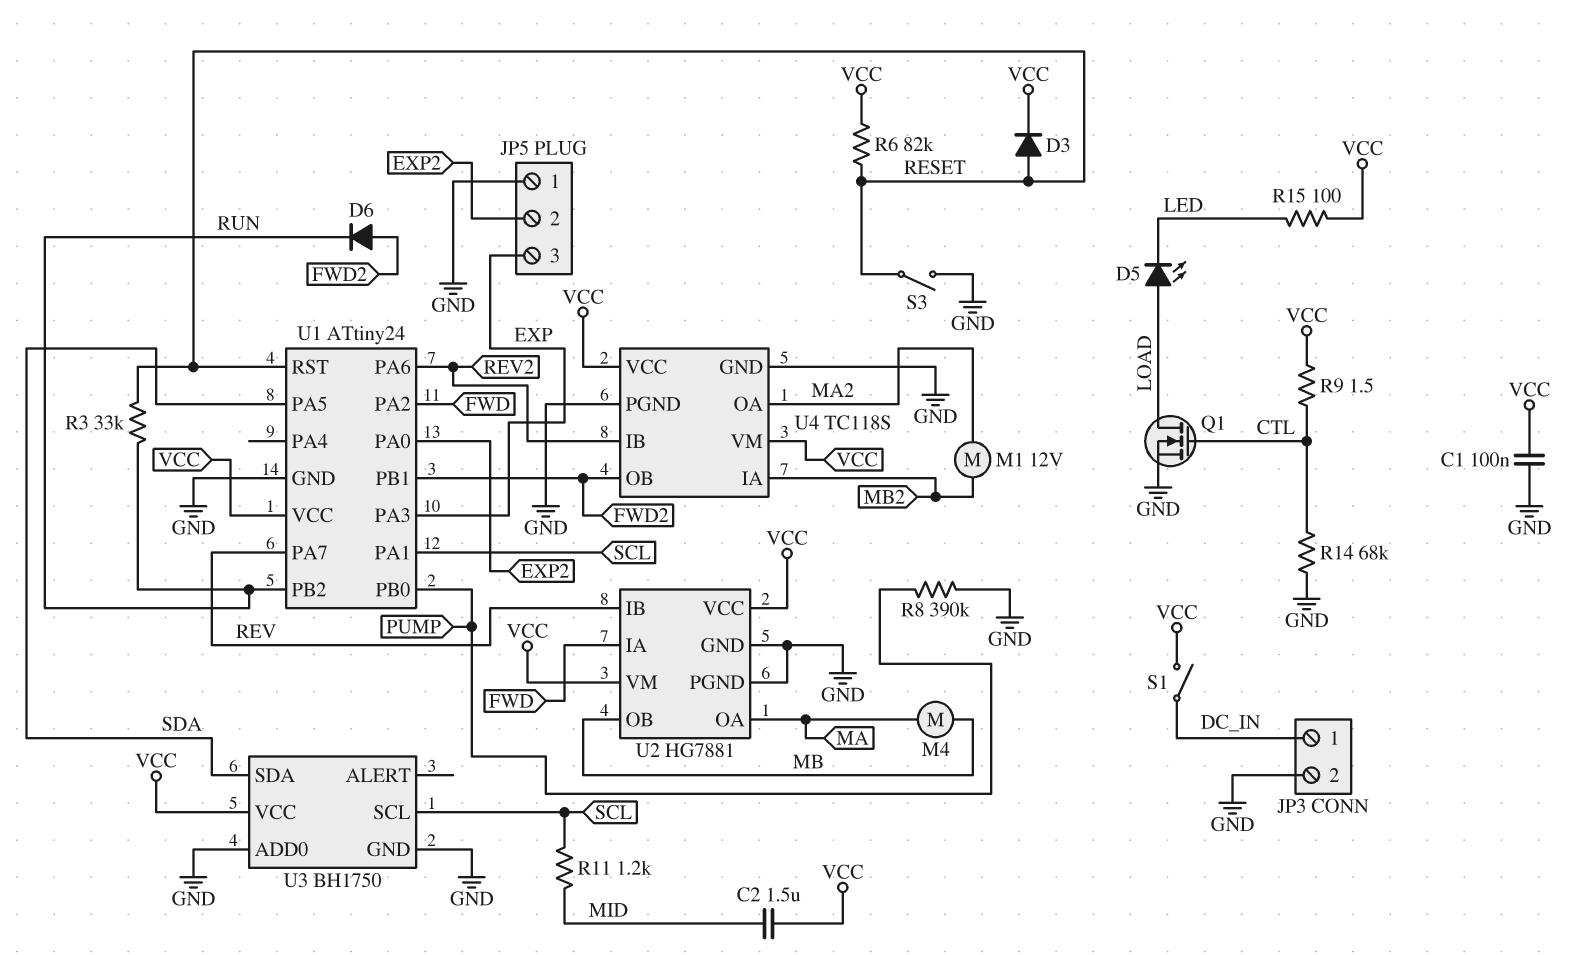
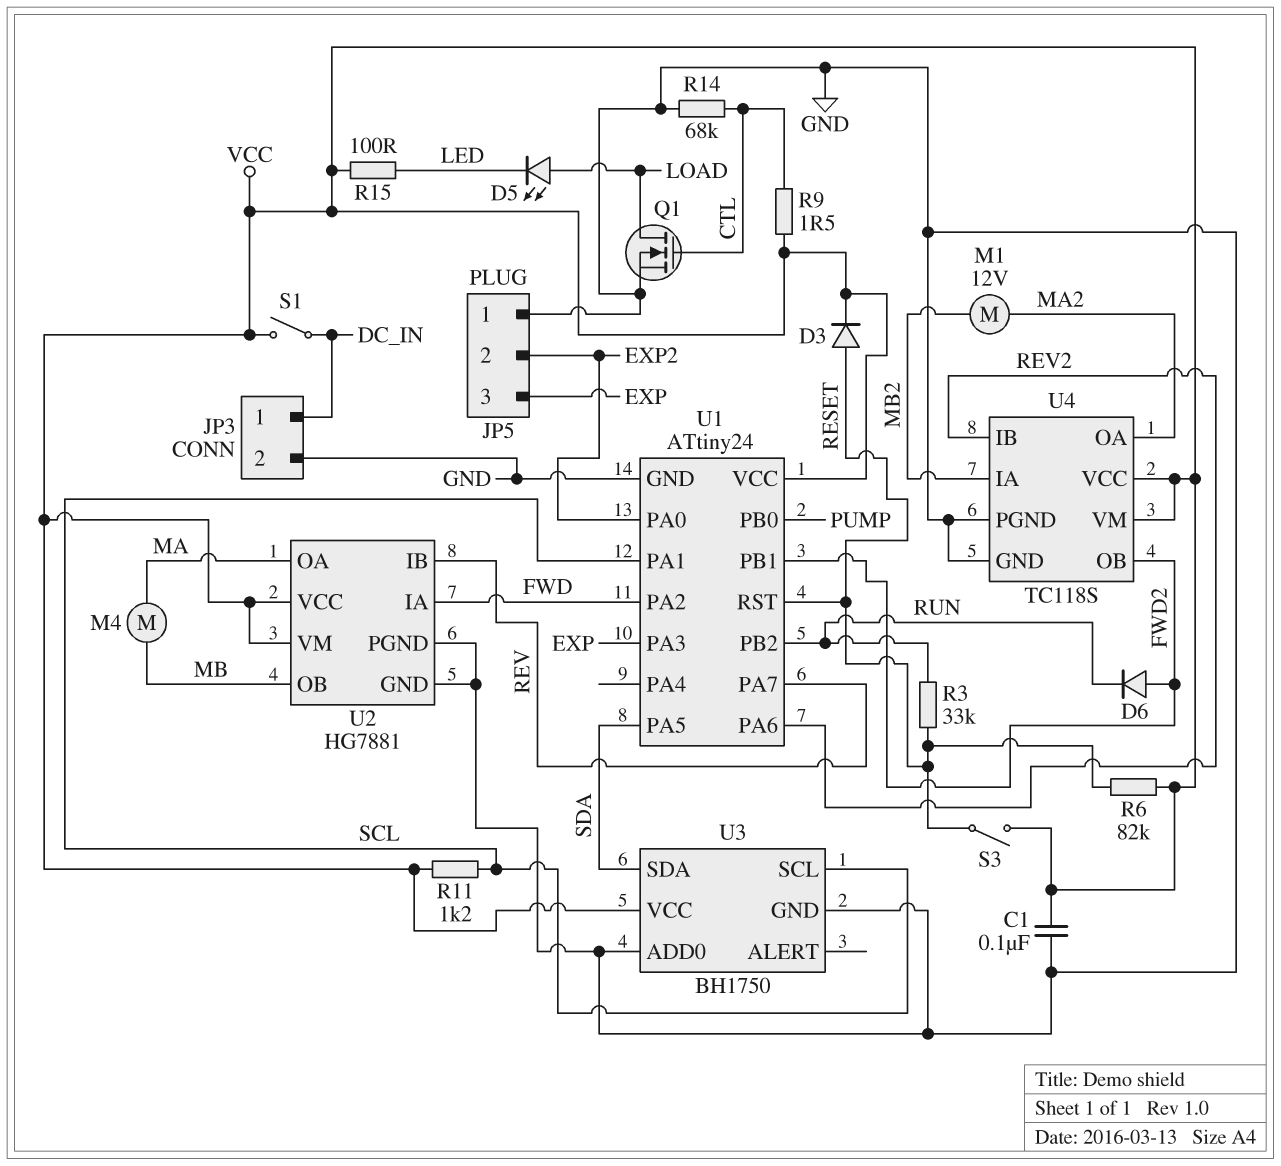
C2: 1.5uF (MID, VCC) -> none
R8: 390k (GND, PUMP) -> none
R11: 1.2k (MID, SCL) -> 1.2k (SCL, VCC)
S3: switch (GND, RESET) -> switch (RESET, VCC)

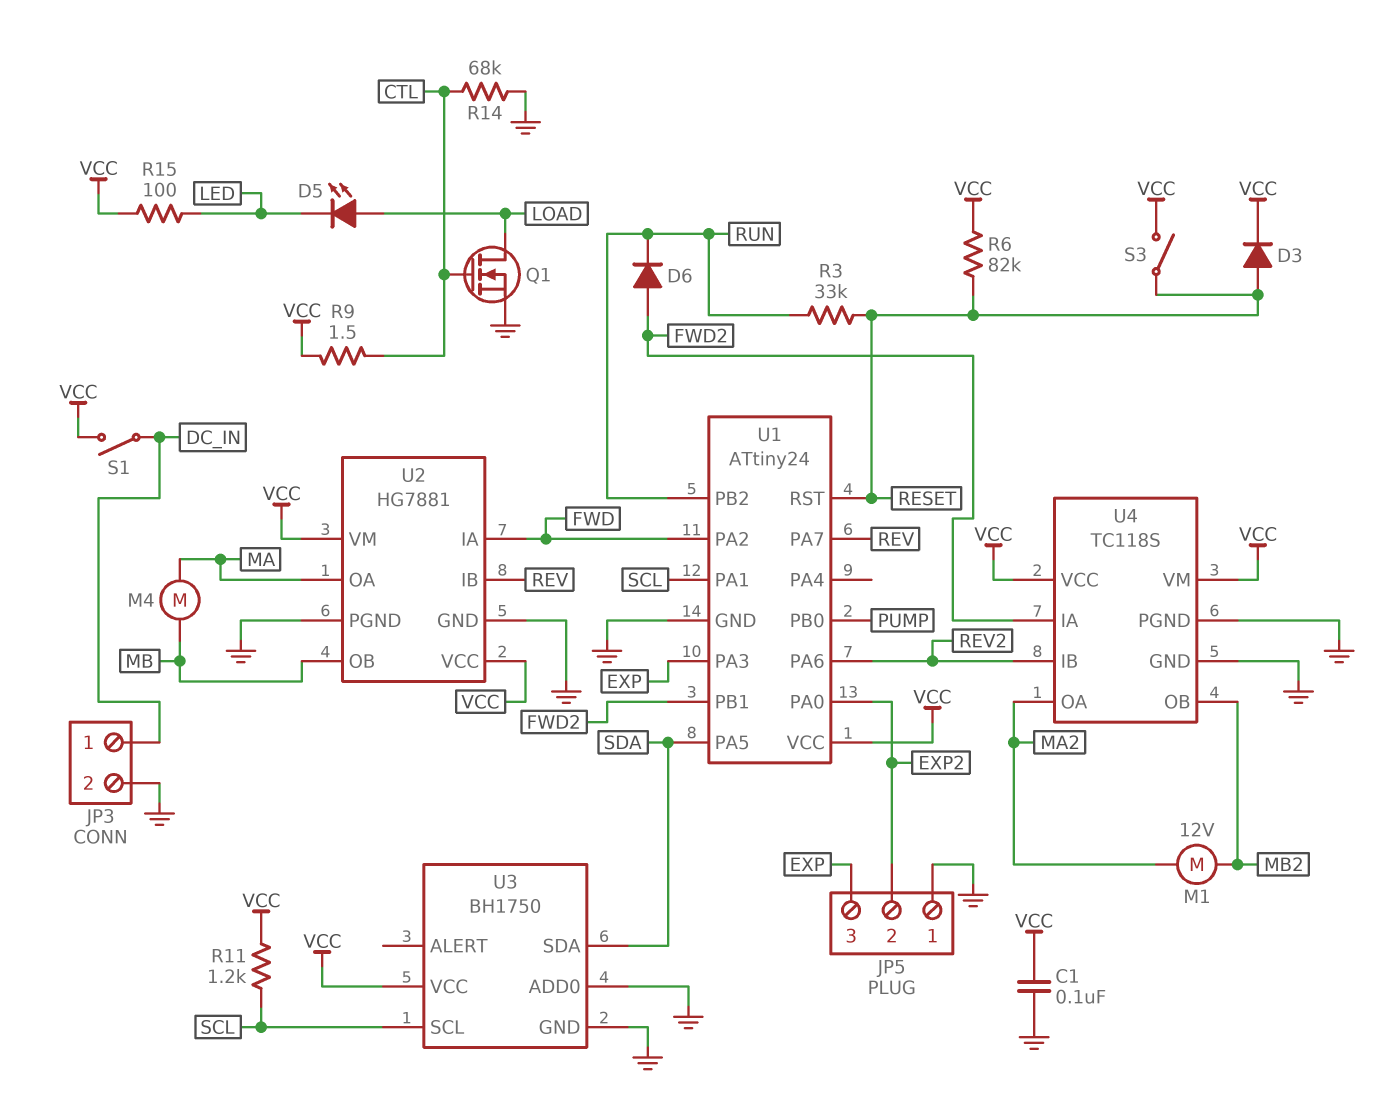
U4 pin IA: MB2 -> FWD2
U4 pin OB: FWD2 -> MB2

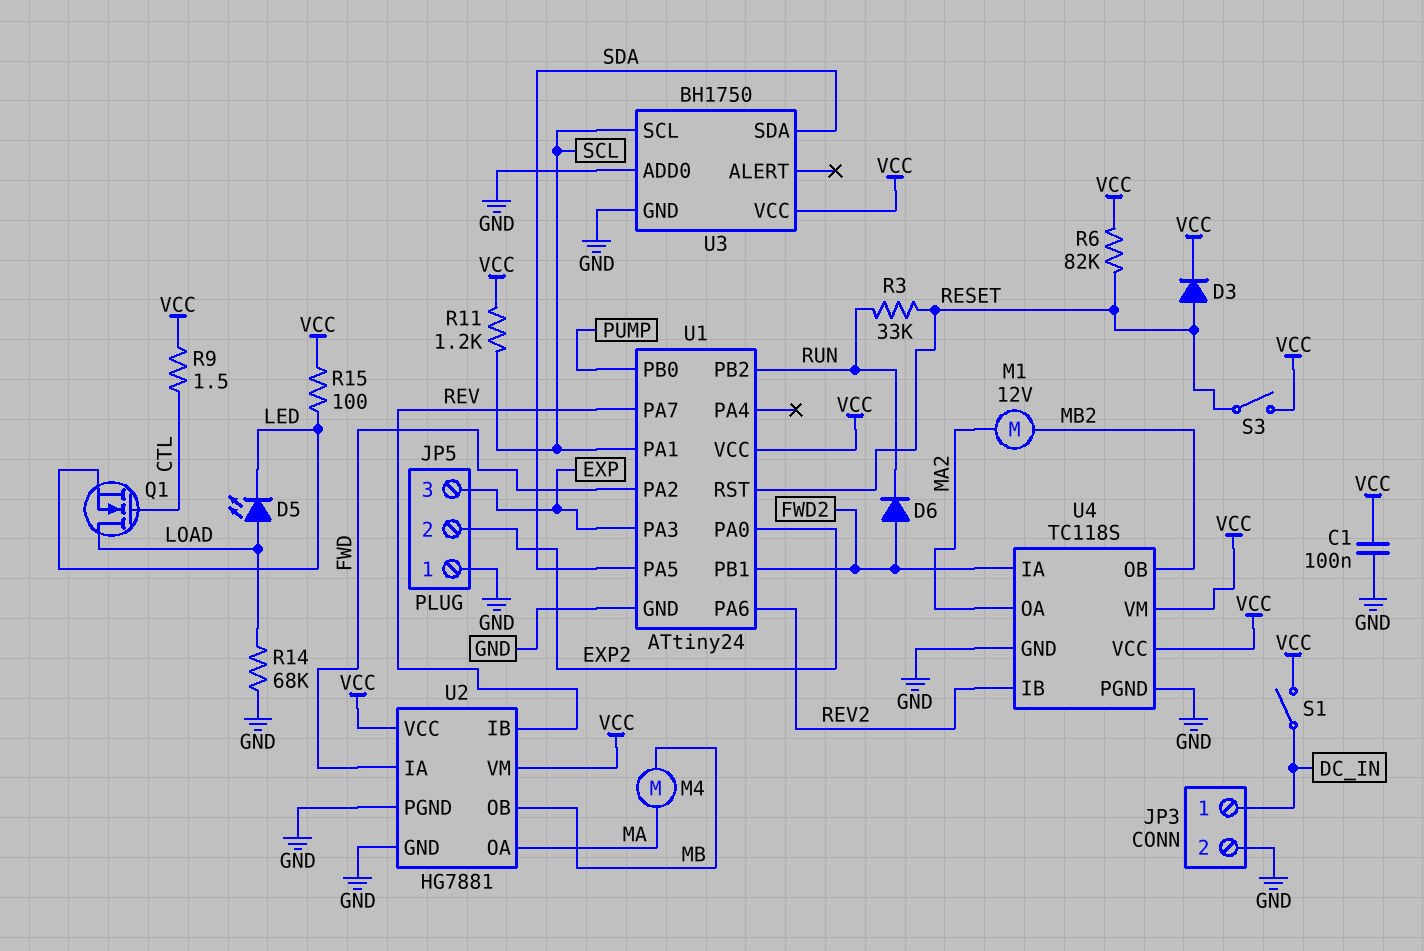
Q1: NMOS (G CTL, D LOAD, S GND) -> NMOS (G CTL, D LOAD, S LED)
R14: 68k (CTL, GND) -> 68k (GND, LOAD)

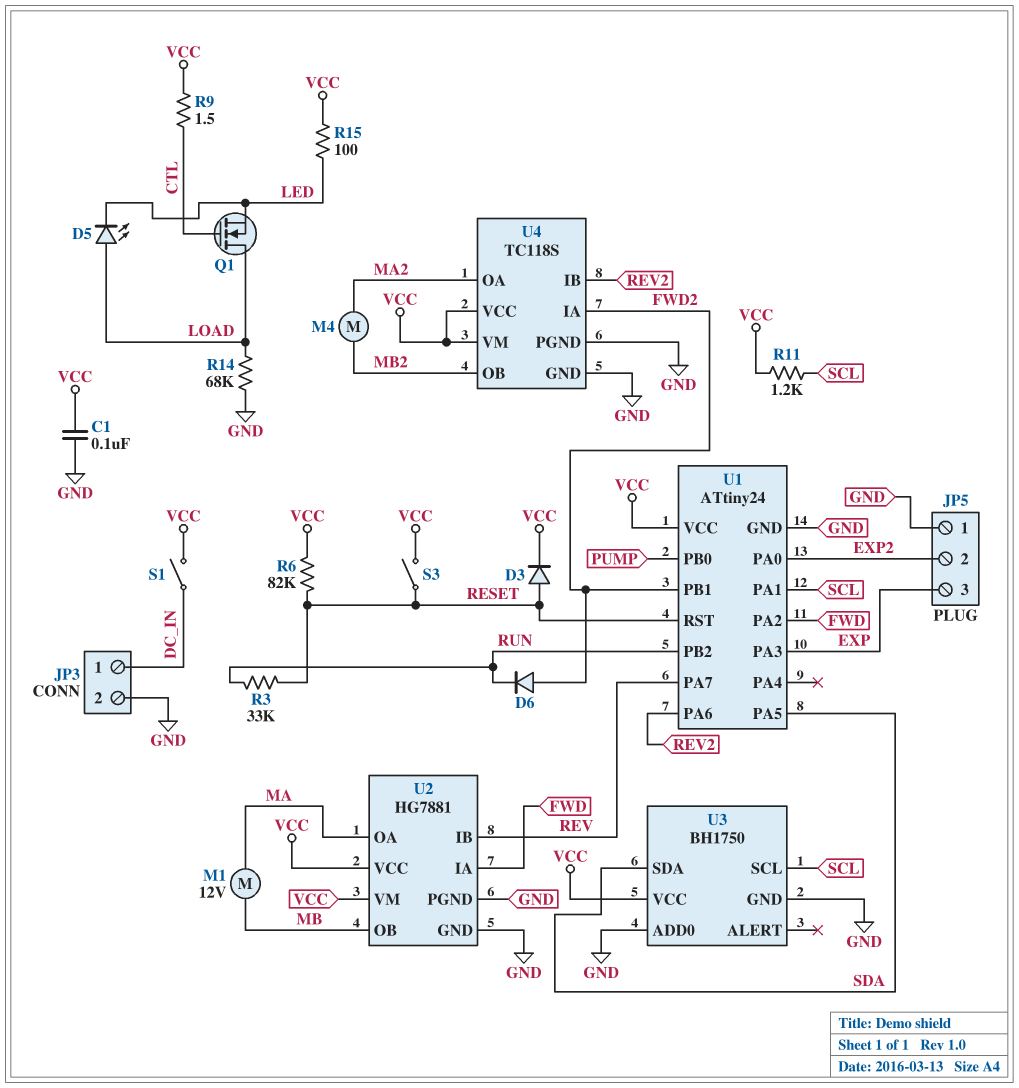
M1: motor 12V (MA2, MB2) -> motor 12V (MA, MB)
M4: motor (MA, MB) -> motor (MA2, MB2)

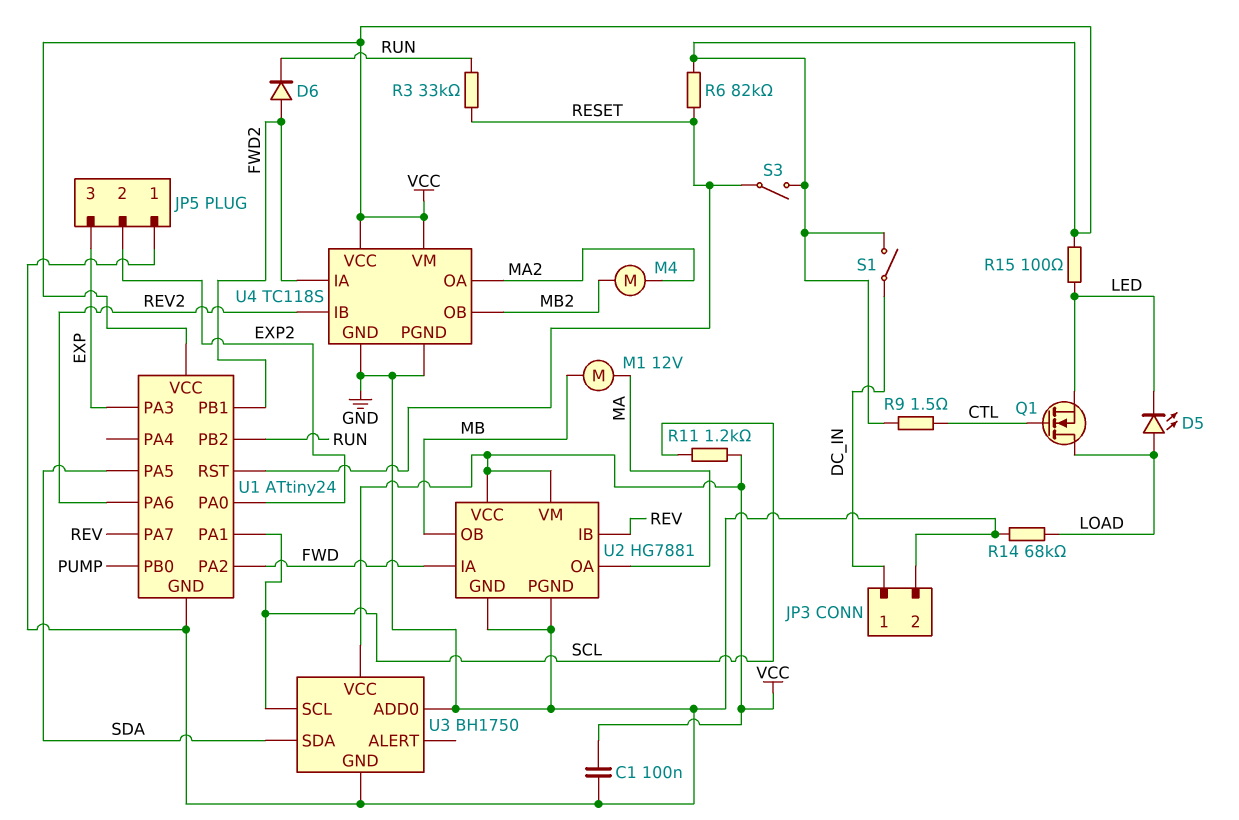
D3: diode (A RESET, K VCC) -> none

